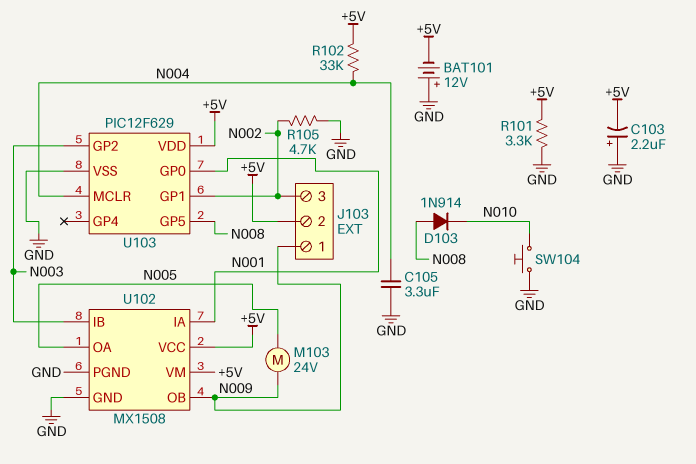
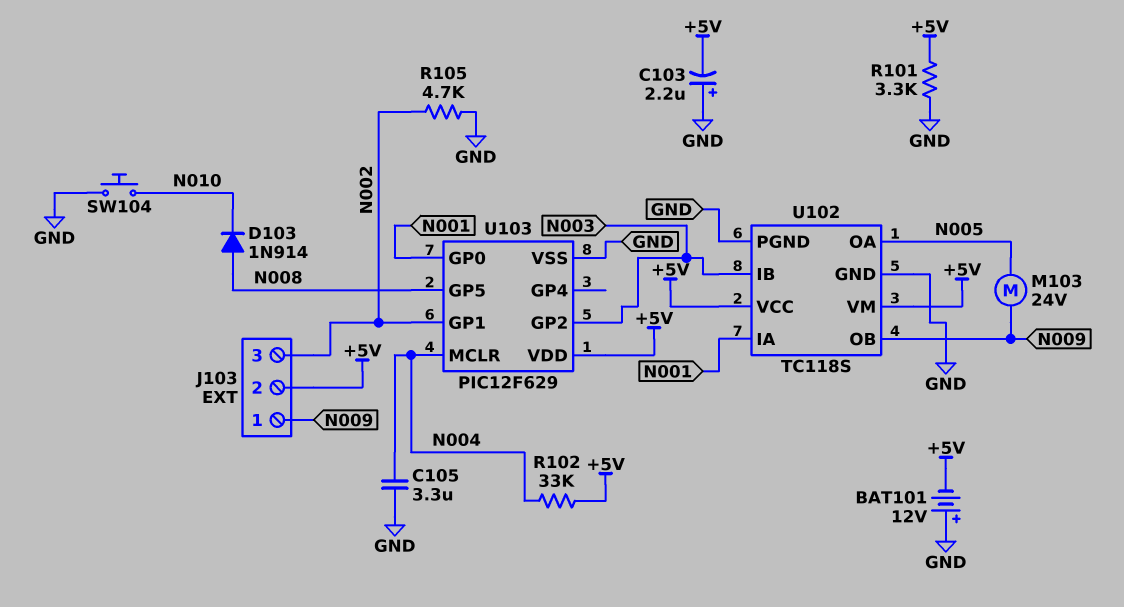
U102: MX1508 -> TC118S

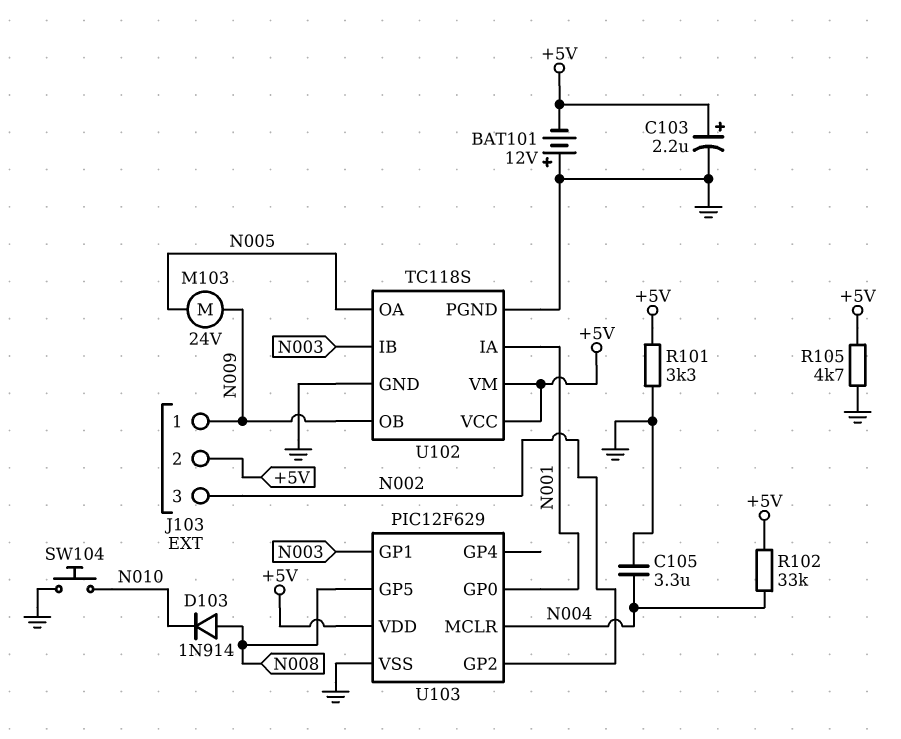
C103: 2.2uF (plus GND, minus +5V) -> 2.2uF (plus +5V, minus GND)
R105: 4.7k (GND, N002) -> 4.7k (+5V, GND)
U103 pin GP1: N002 -> N003
U103 pin GP2: N003 -> N002

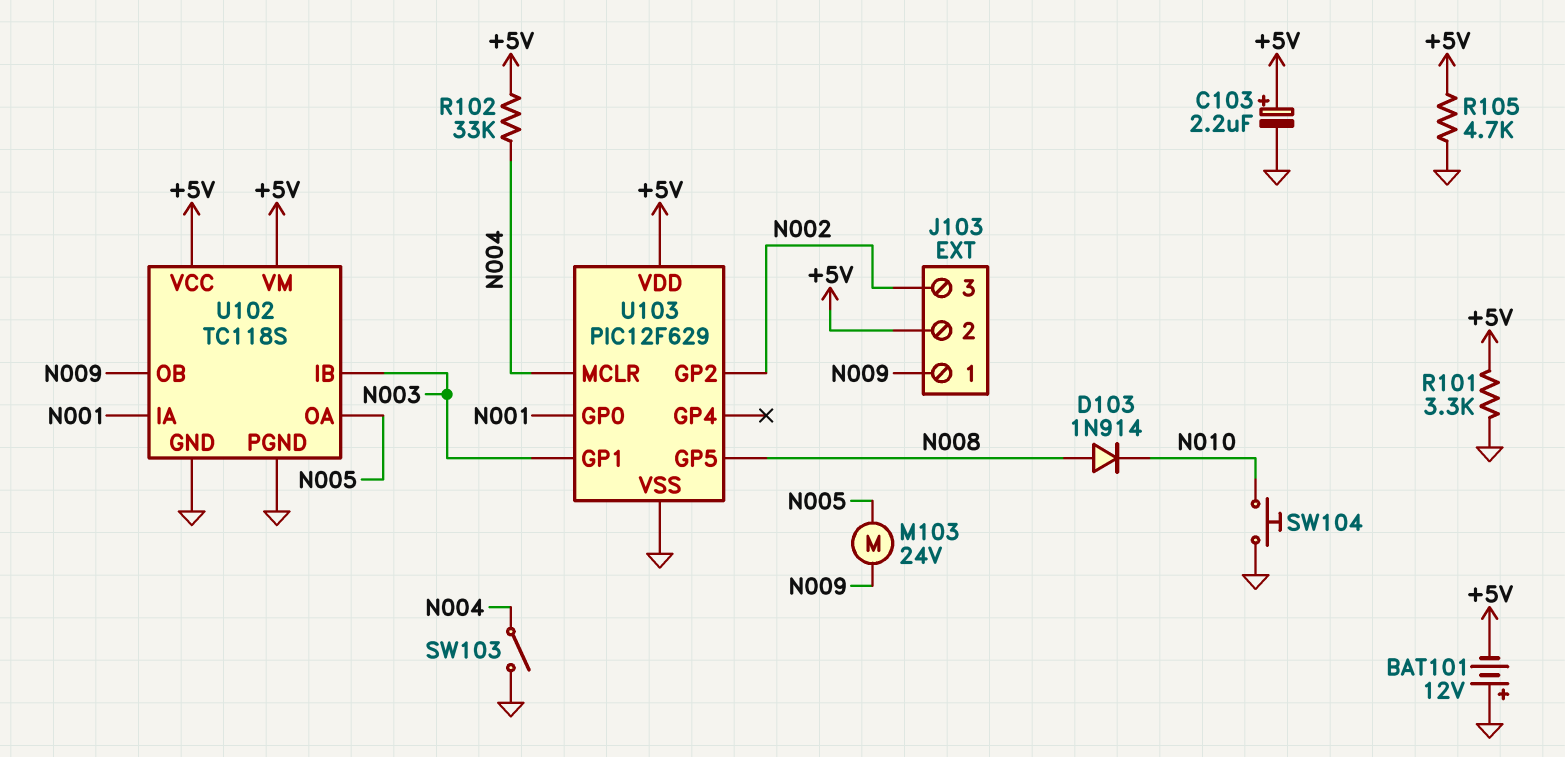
C105: 3.3uF (GND, N004) -> none
SW103: none -> switch (GND, N004)

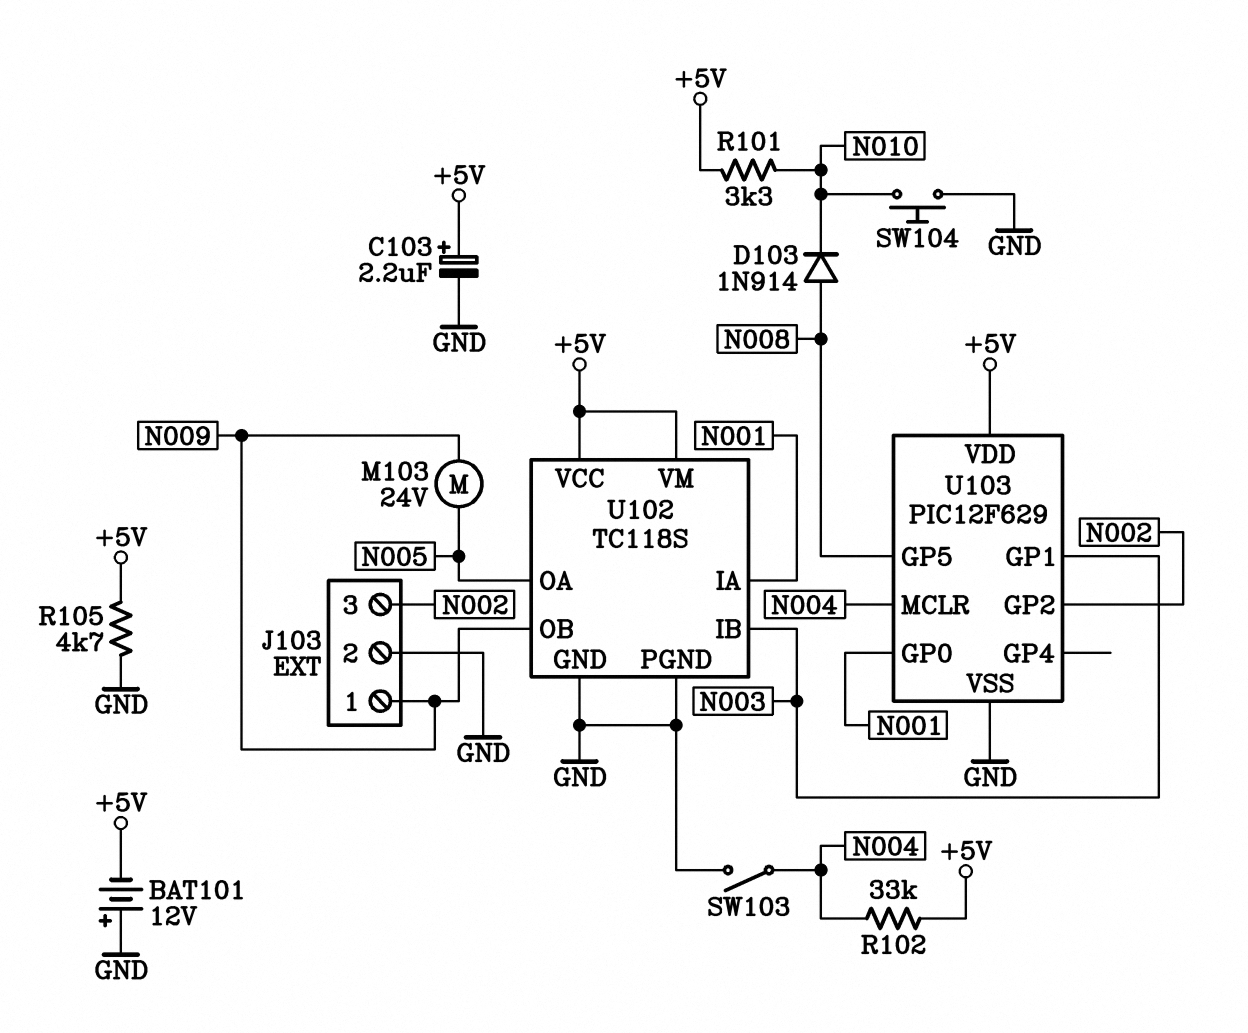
J103 pin 2: +5V -> GND
R101: 3.3k (+5V, GND) -> 3.3k (+5V, N010)

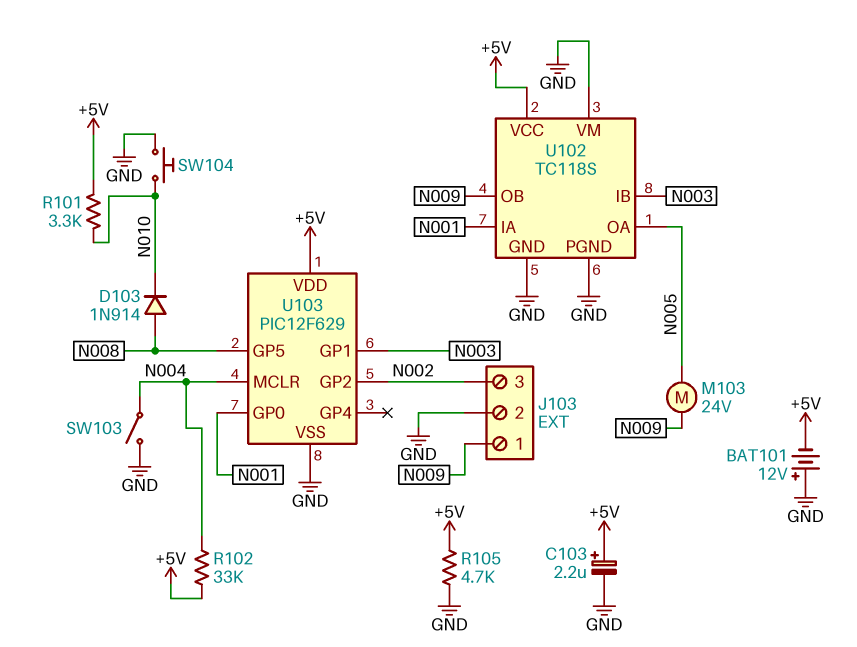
U102 pin VM: +5V -> GND

